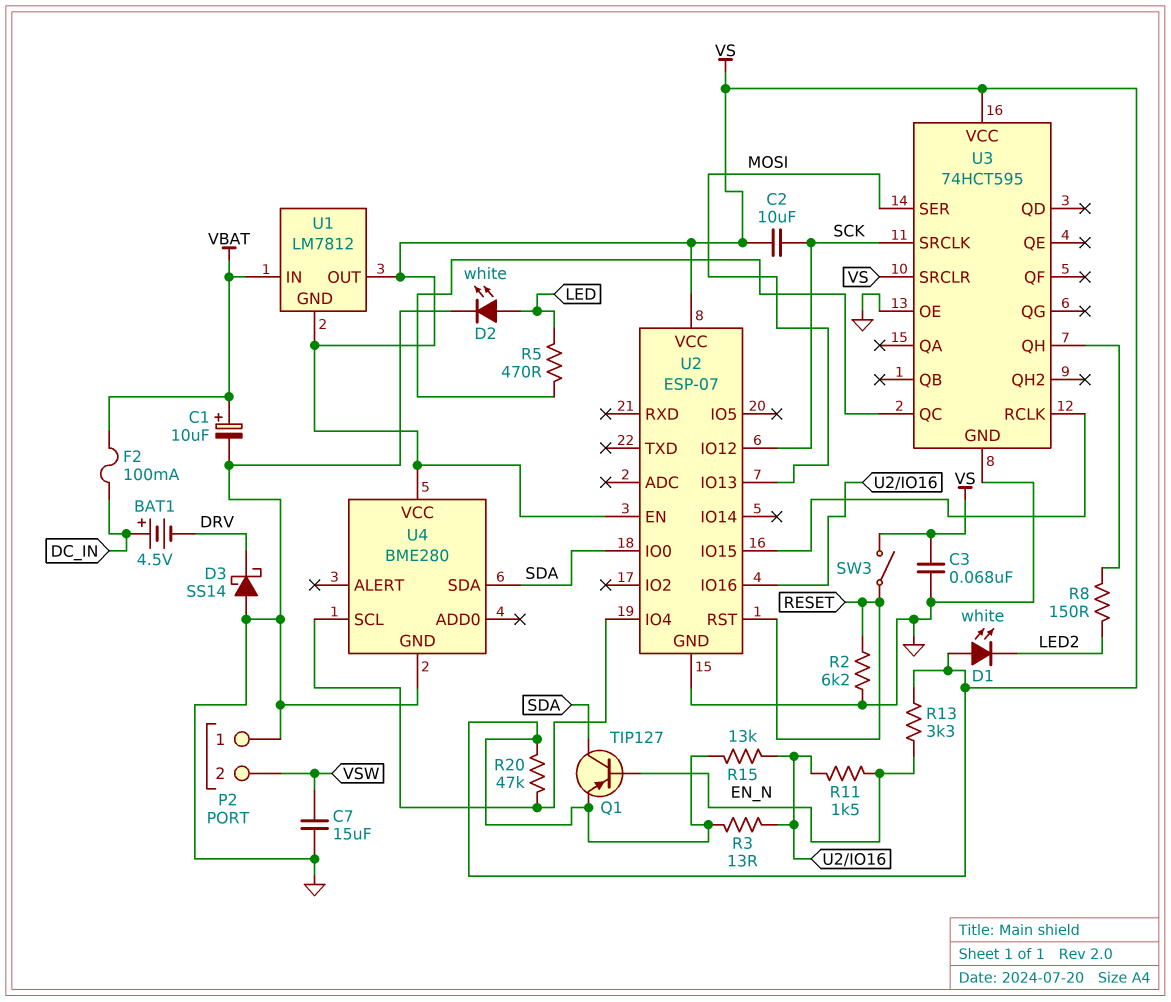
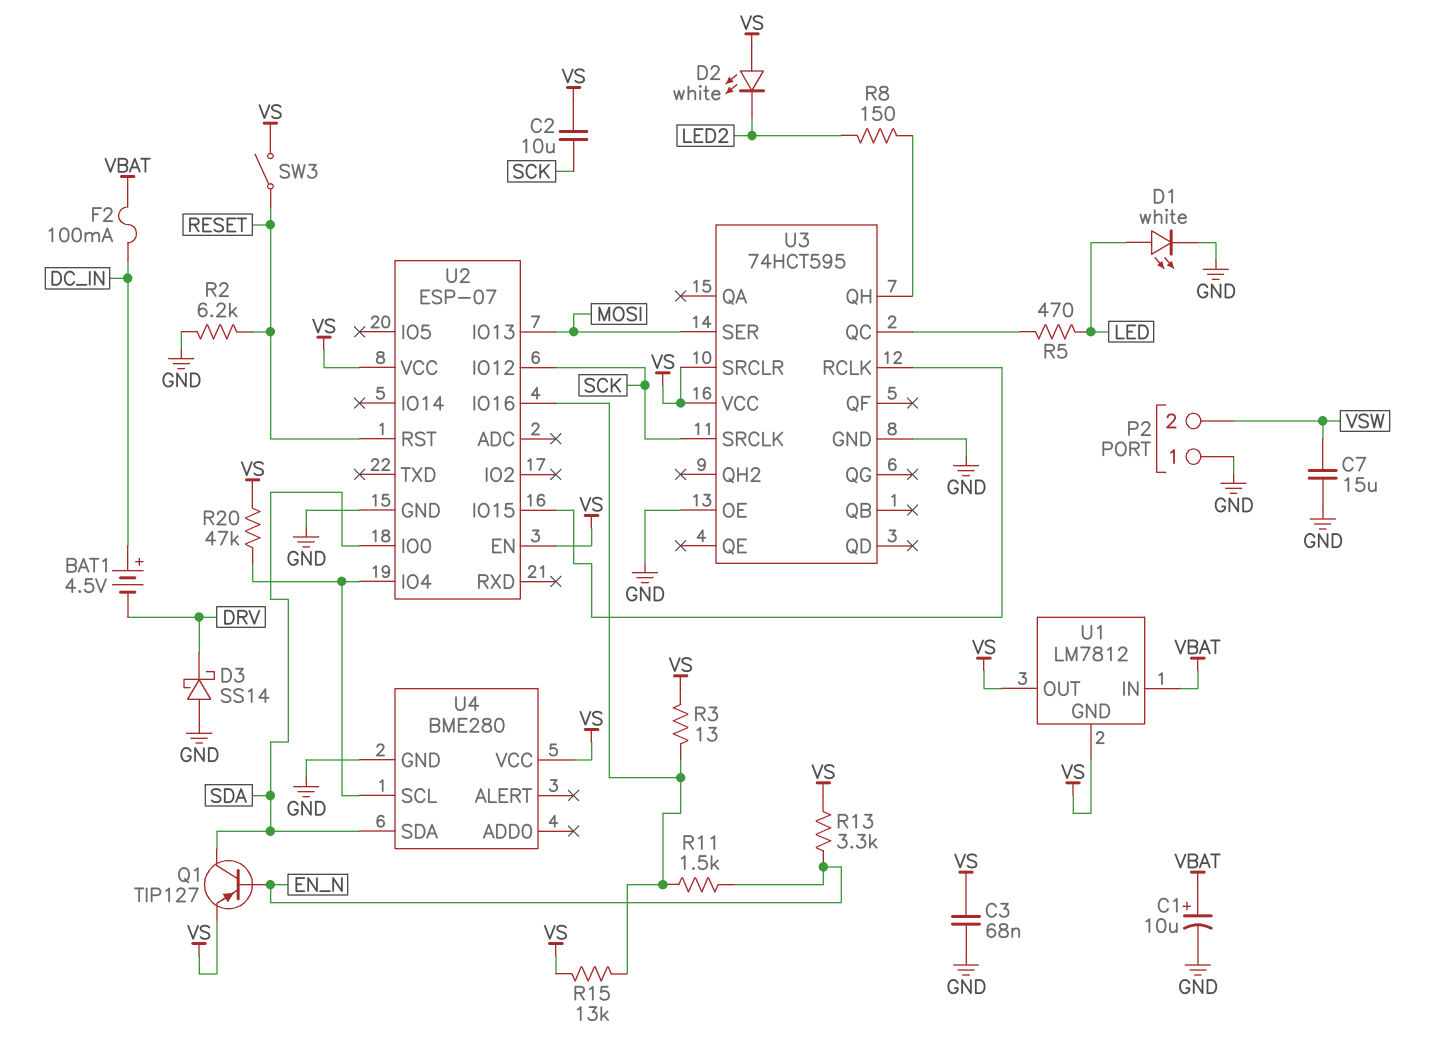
D1: LED white (A VS, K LED2) -> LED white (A LED, K GND)
D2: LED white (A LED, K GND) -> LED white (A VS, K LED2)

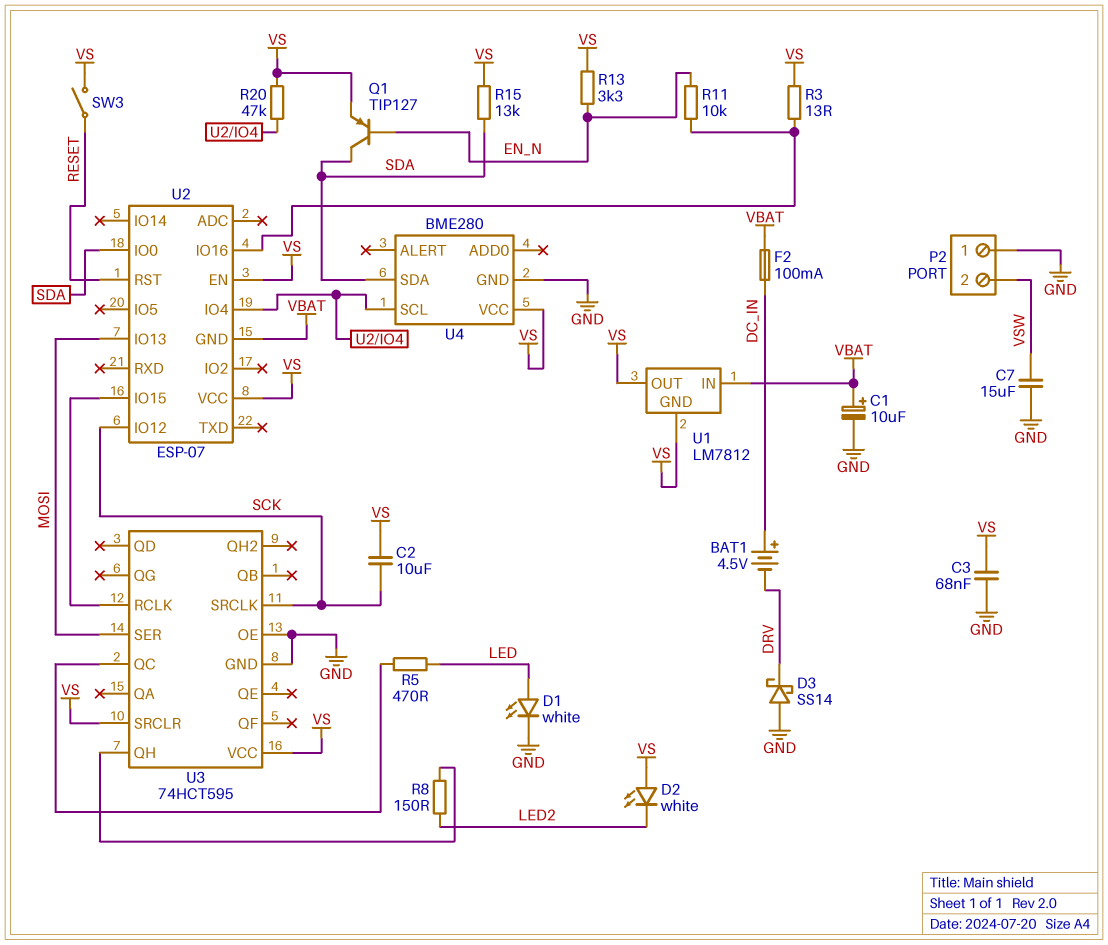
R2: 6.2k (GND, RESET) -> none
R11: 1.5k (EN_N, U2/IO16) -> 10k (EN_N, U2/IO16)
R15: 13k (U2/IO16, VS) -> 13k (SDA, VS)
U2 pin GND: GND -> VBAT

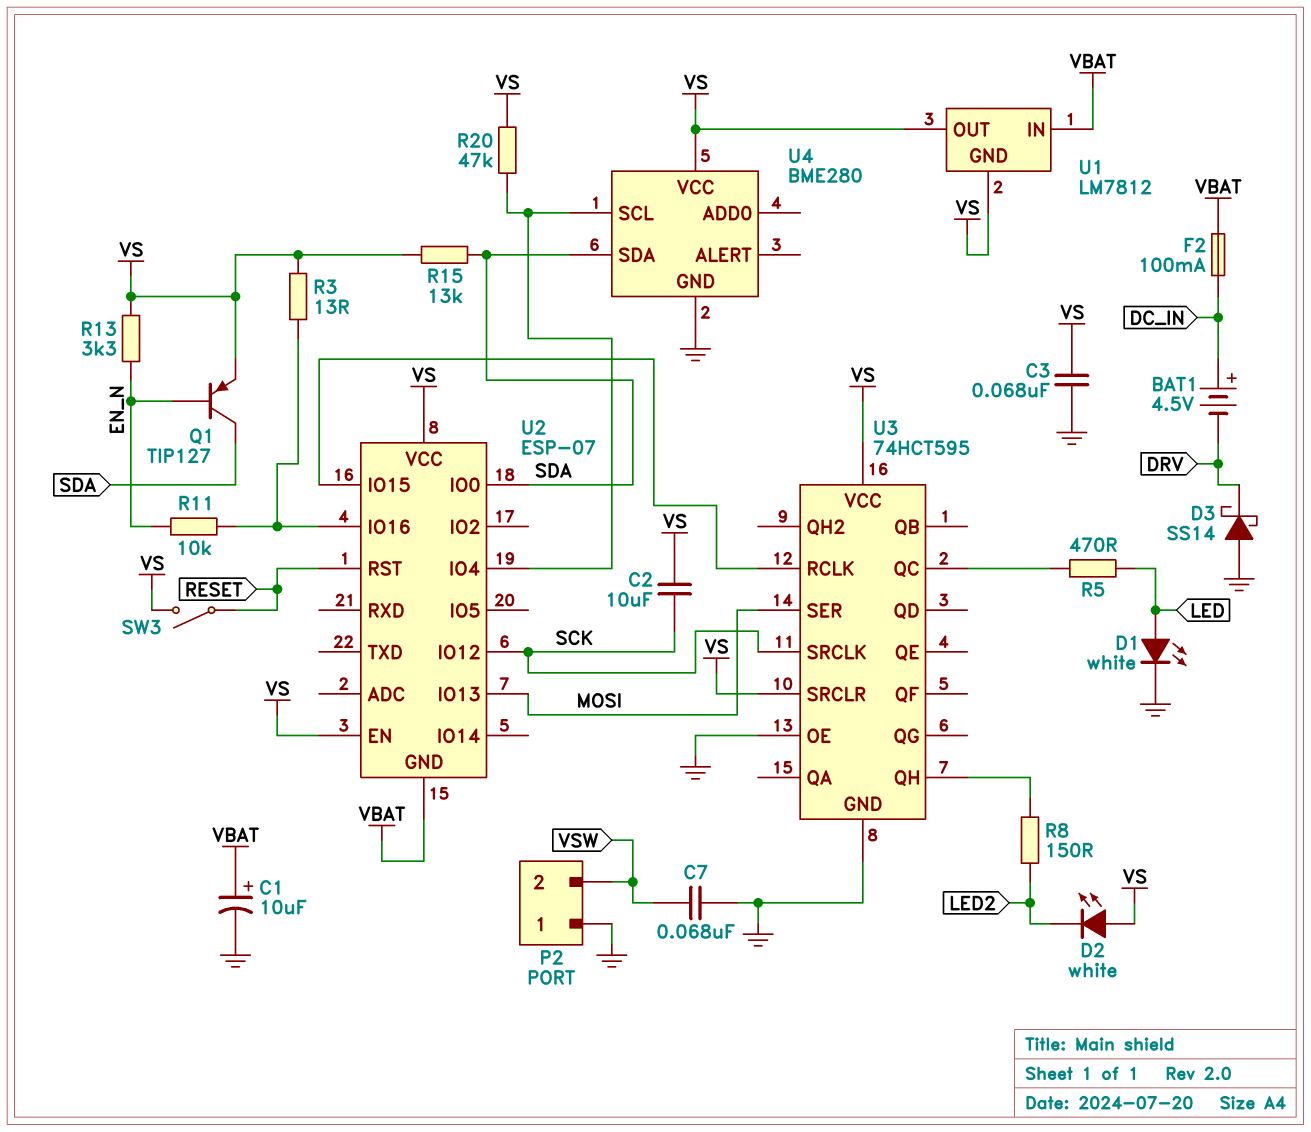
C7: 15uF (GND, VSW) -> 68nF (GND, VSW)

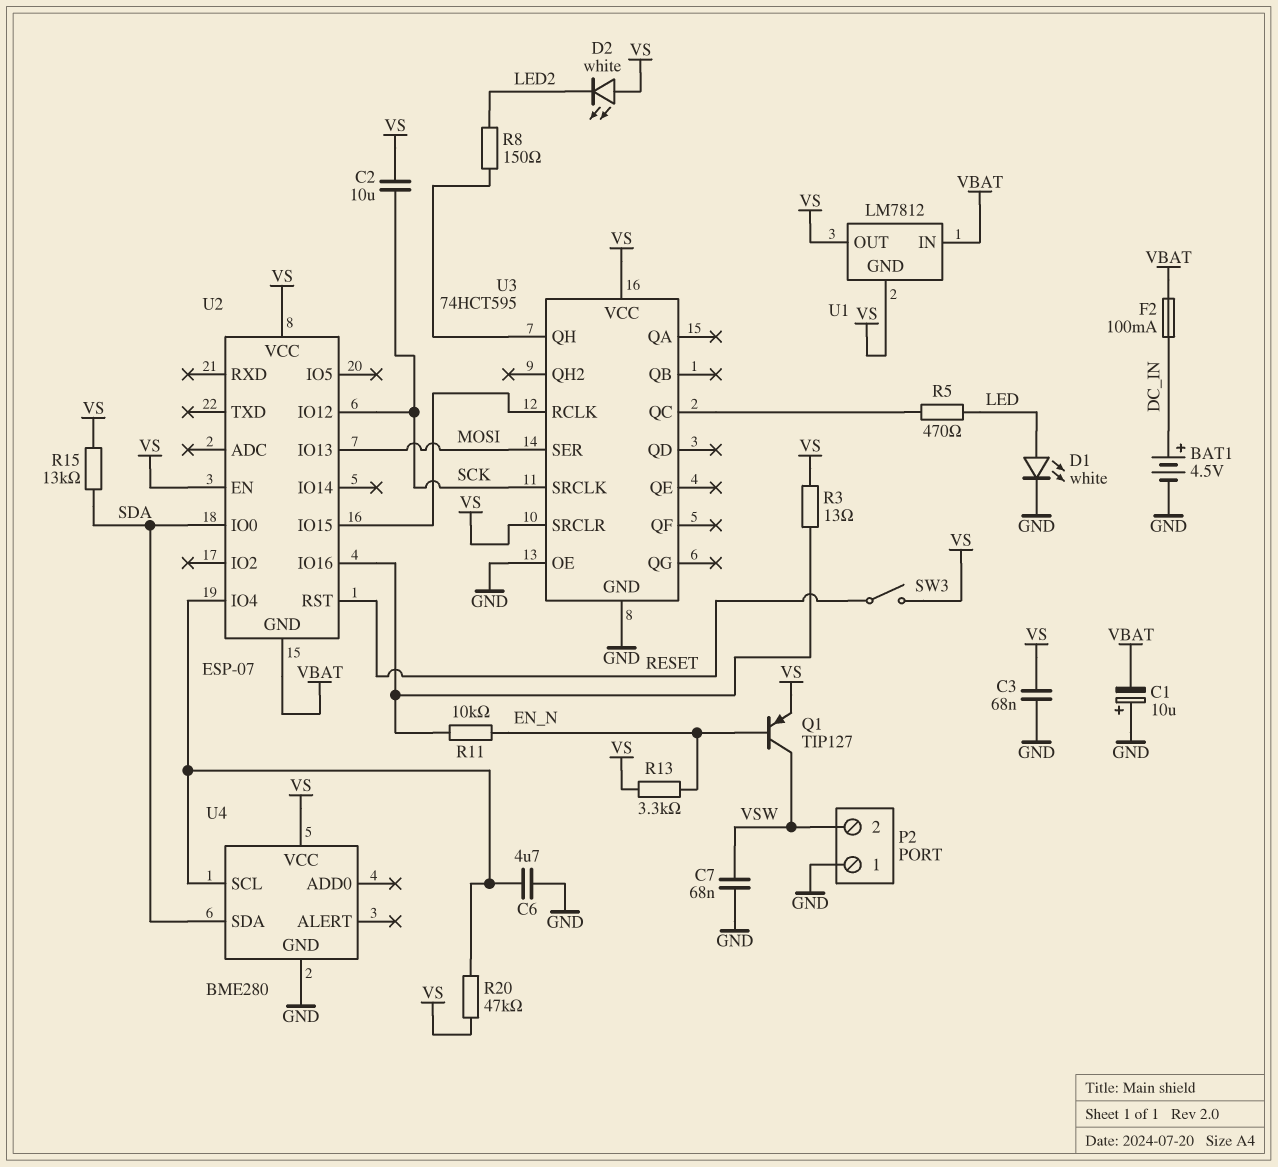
BAT1: 4.5V (plus DC_IN, minus DRV) -> 4.5V (plus DC_IN, minus GND)
C1: 10uF (plus VBAT, minus GND) -> 10uF (plus GND, minus VBAT)
C6: none -> 4.7uF (GND, U2/IO4)
D3: schottky SS14 (A GND, K DRV) -> none
Q1: PNP TIP127 (B EN_N, C SDA, E VS) -> PNP TIP127 (B EN_N, C VSW, E VS)

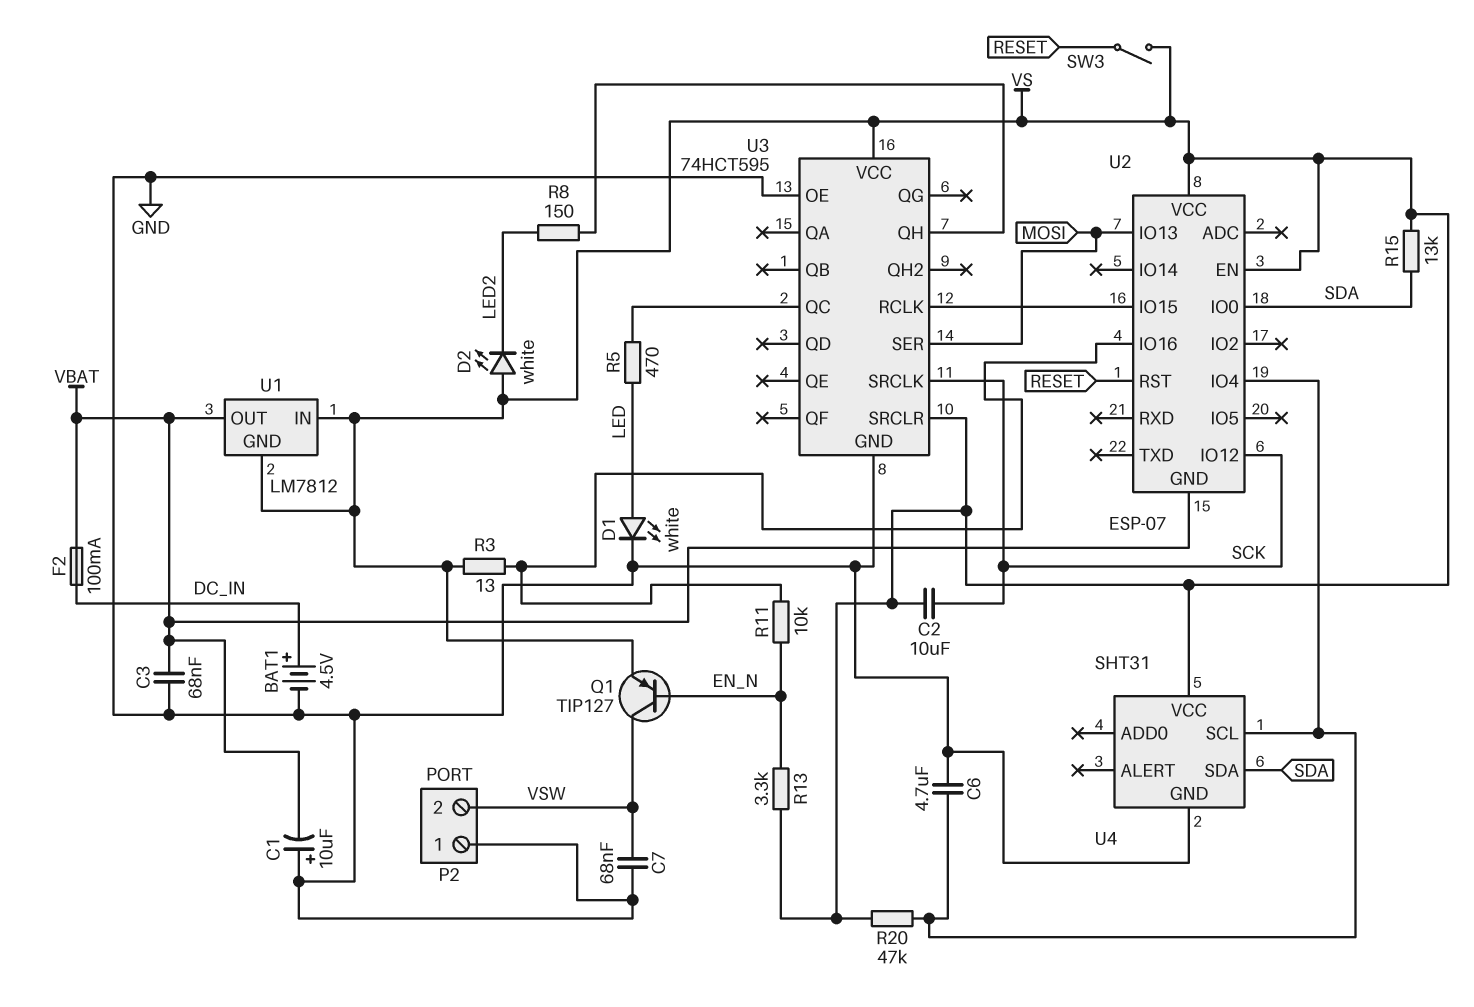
C3: 68nF (GND, VS) -> 68nF (GND, VBAT)
U1 pin IN: VBAT -> VS
U1 pin OUT: VS -> VBAT
U4: BME280 -> SHT31

